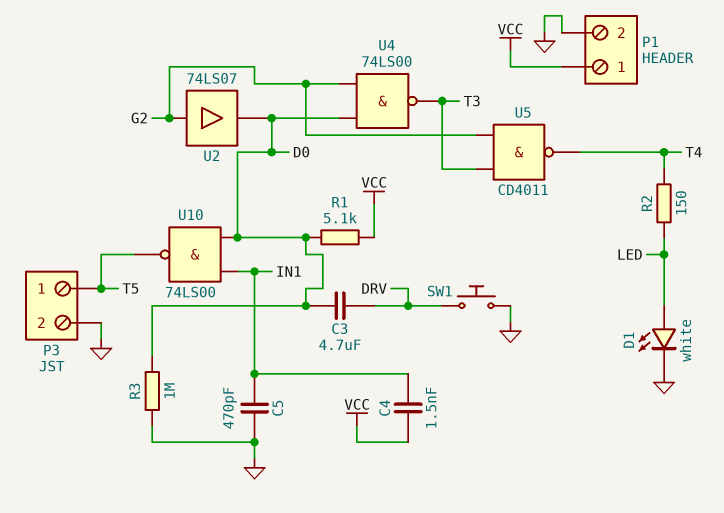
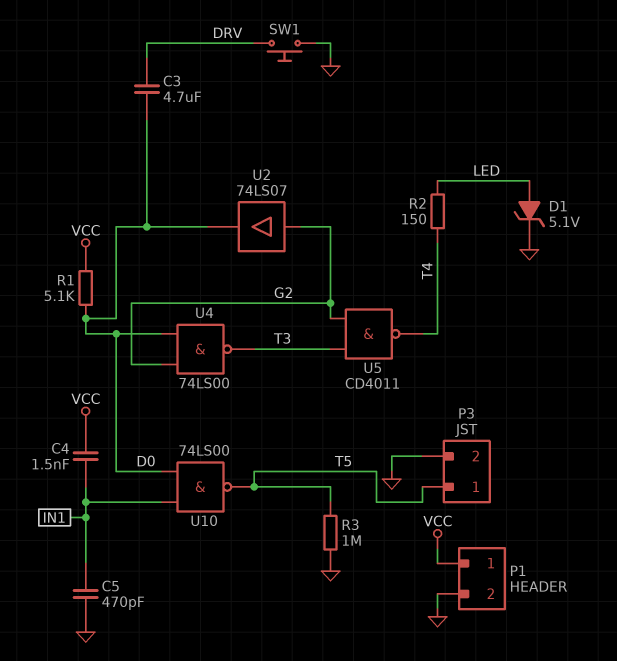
D1: LED white (A LED, K GND) -> zener 5.1V (A LED, K GND)
R3: 1M (D0, GND) -> 1M (GND, T5)

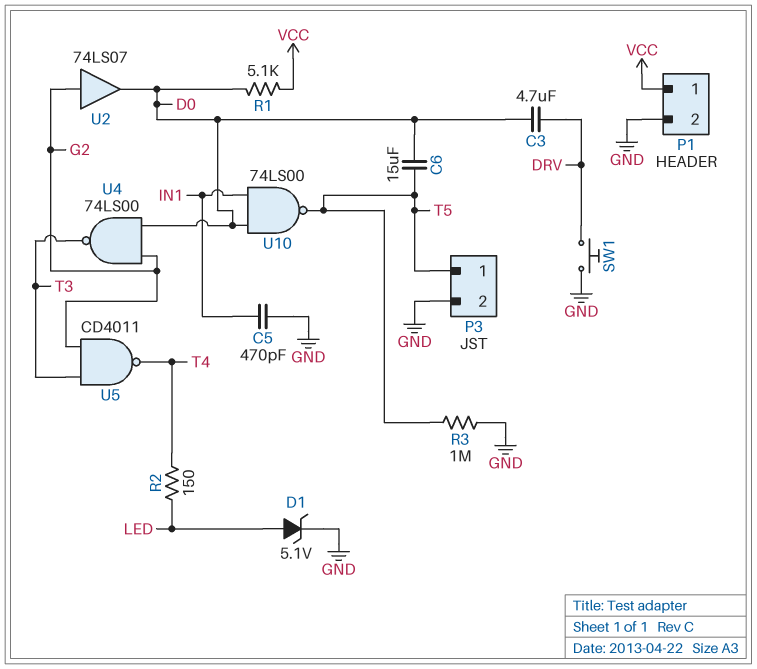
C4: 1.5nF (IN1, VCC) -> none
C6: none -> 15uF (D0, T5)

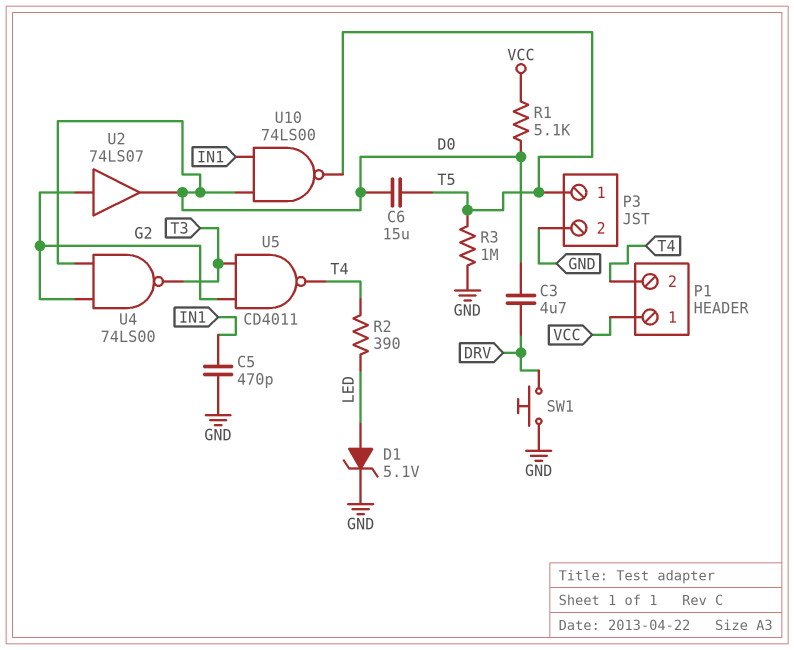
P1 pin 2: GND -> T4
R2: 150 (LED, T4) -> 390 (LED, T4)

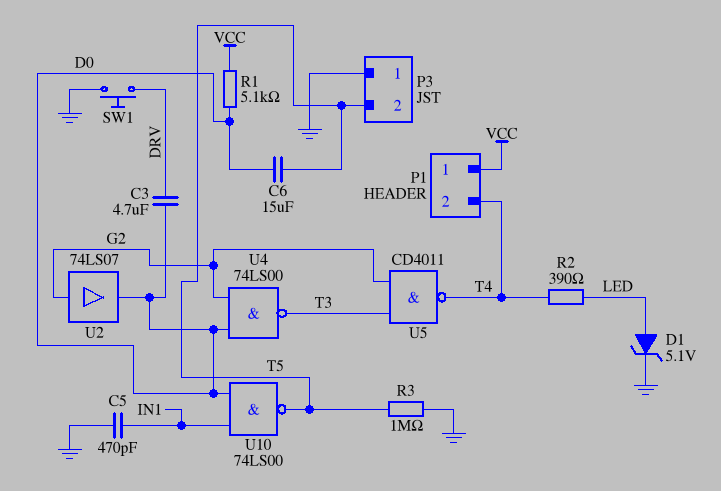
P3 pin 1: T5 -> GND
P3 pin 2: GND -> T5

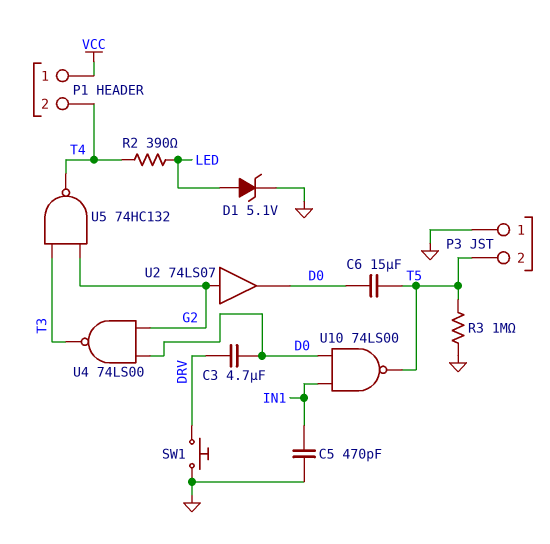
R1: 5.1k (D0, VCC) -> none
U5: NAND CD4011 (in G2, in T3, out T4) -> NAND 74HC132 (in G2, in T3, out T4)

